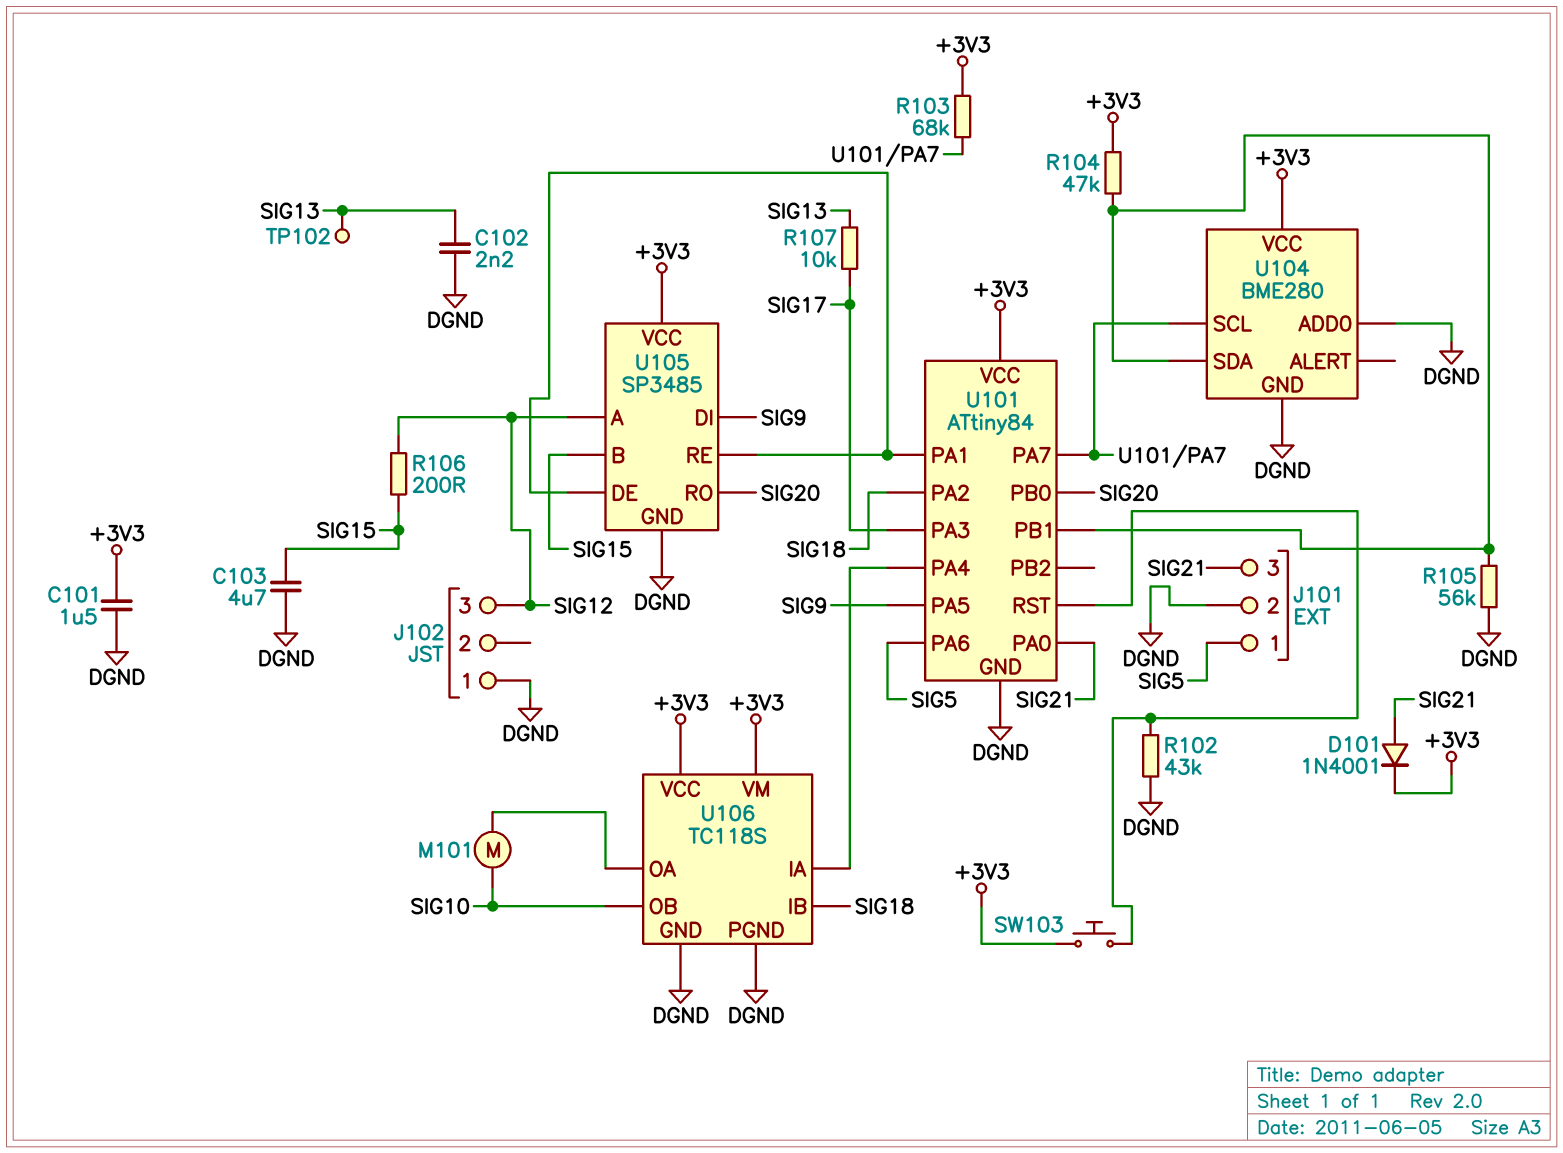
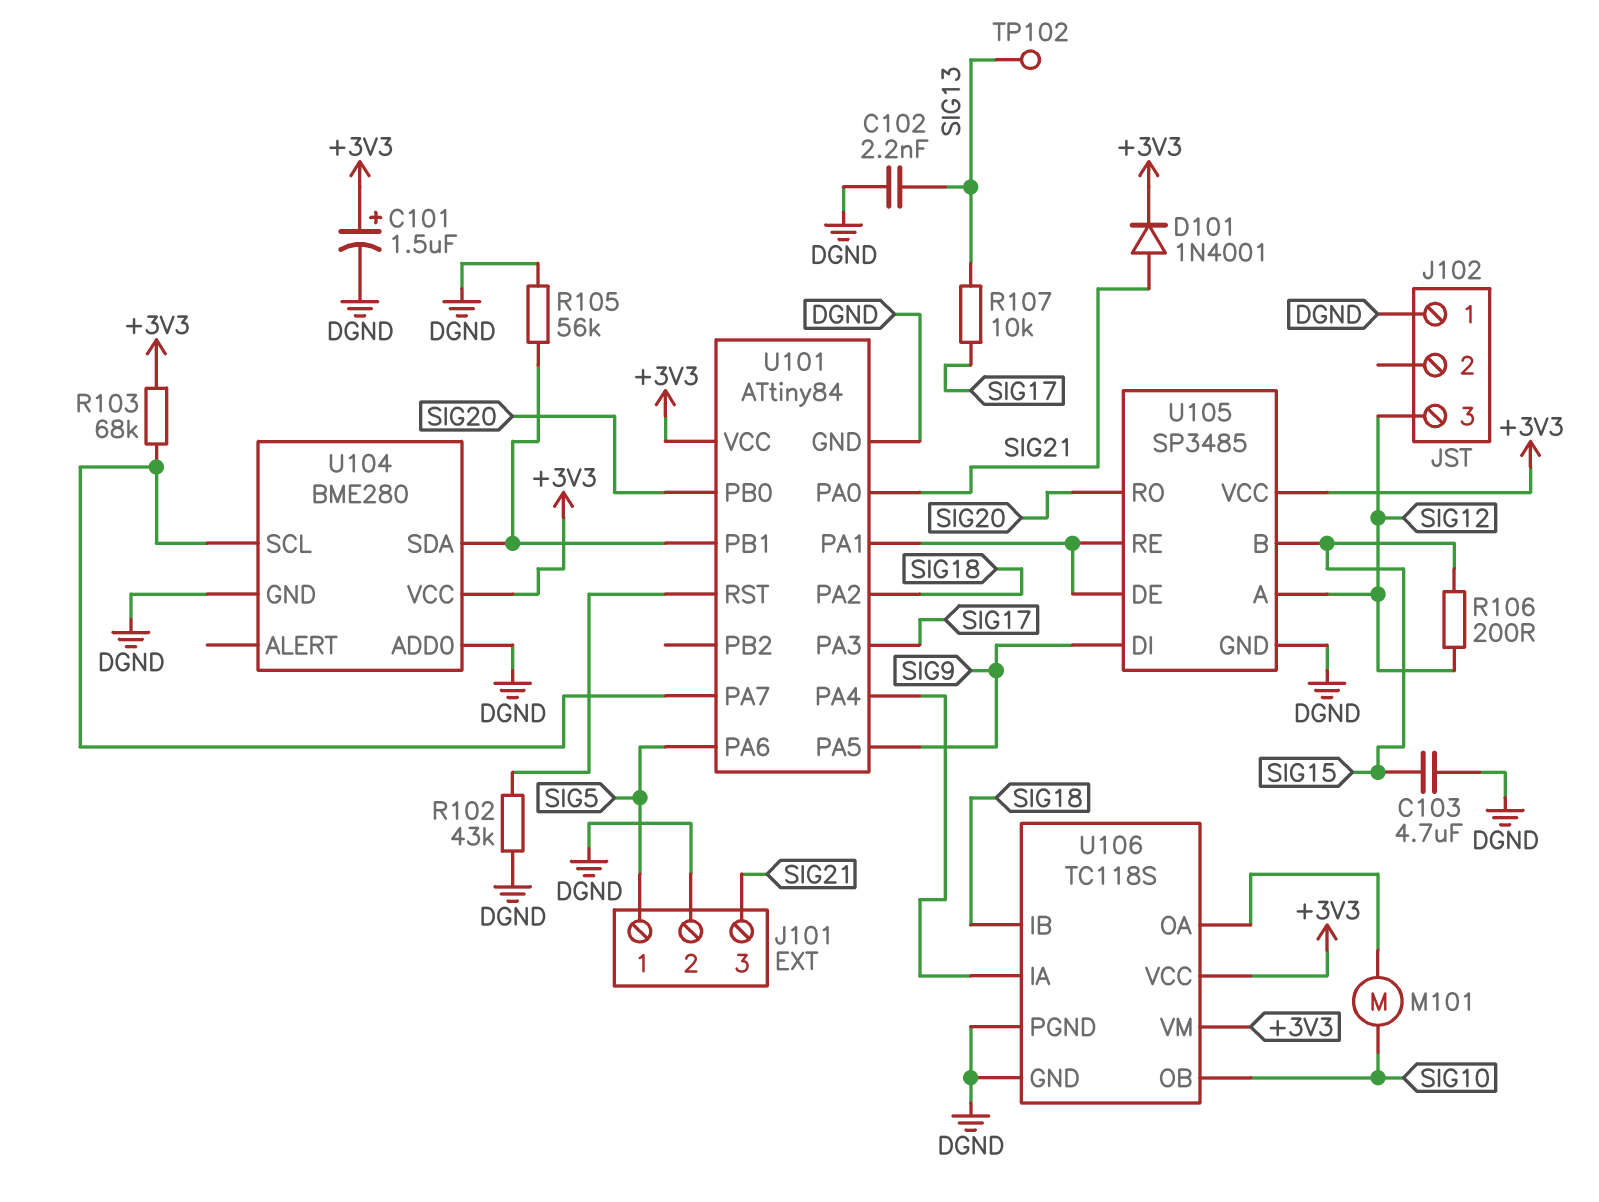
C101: 1.5uF (+3V3, DGND) -> 1.5uF (plus +3V3, minus DGND)
R104: 47k (+3V3, U101/PB1) -> none
SW103: button (+3V3, U101/RST) -> none

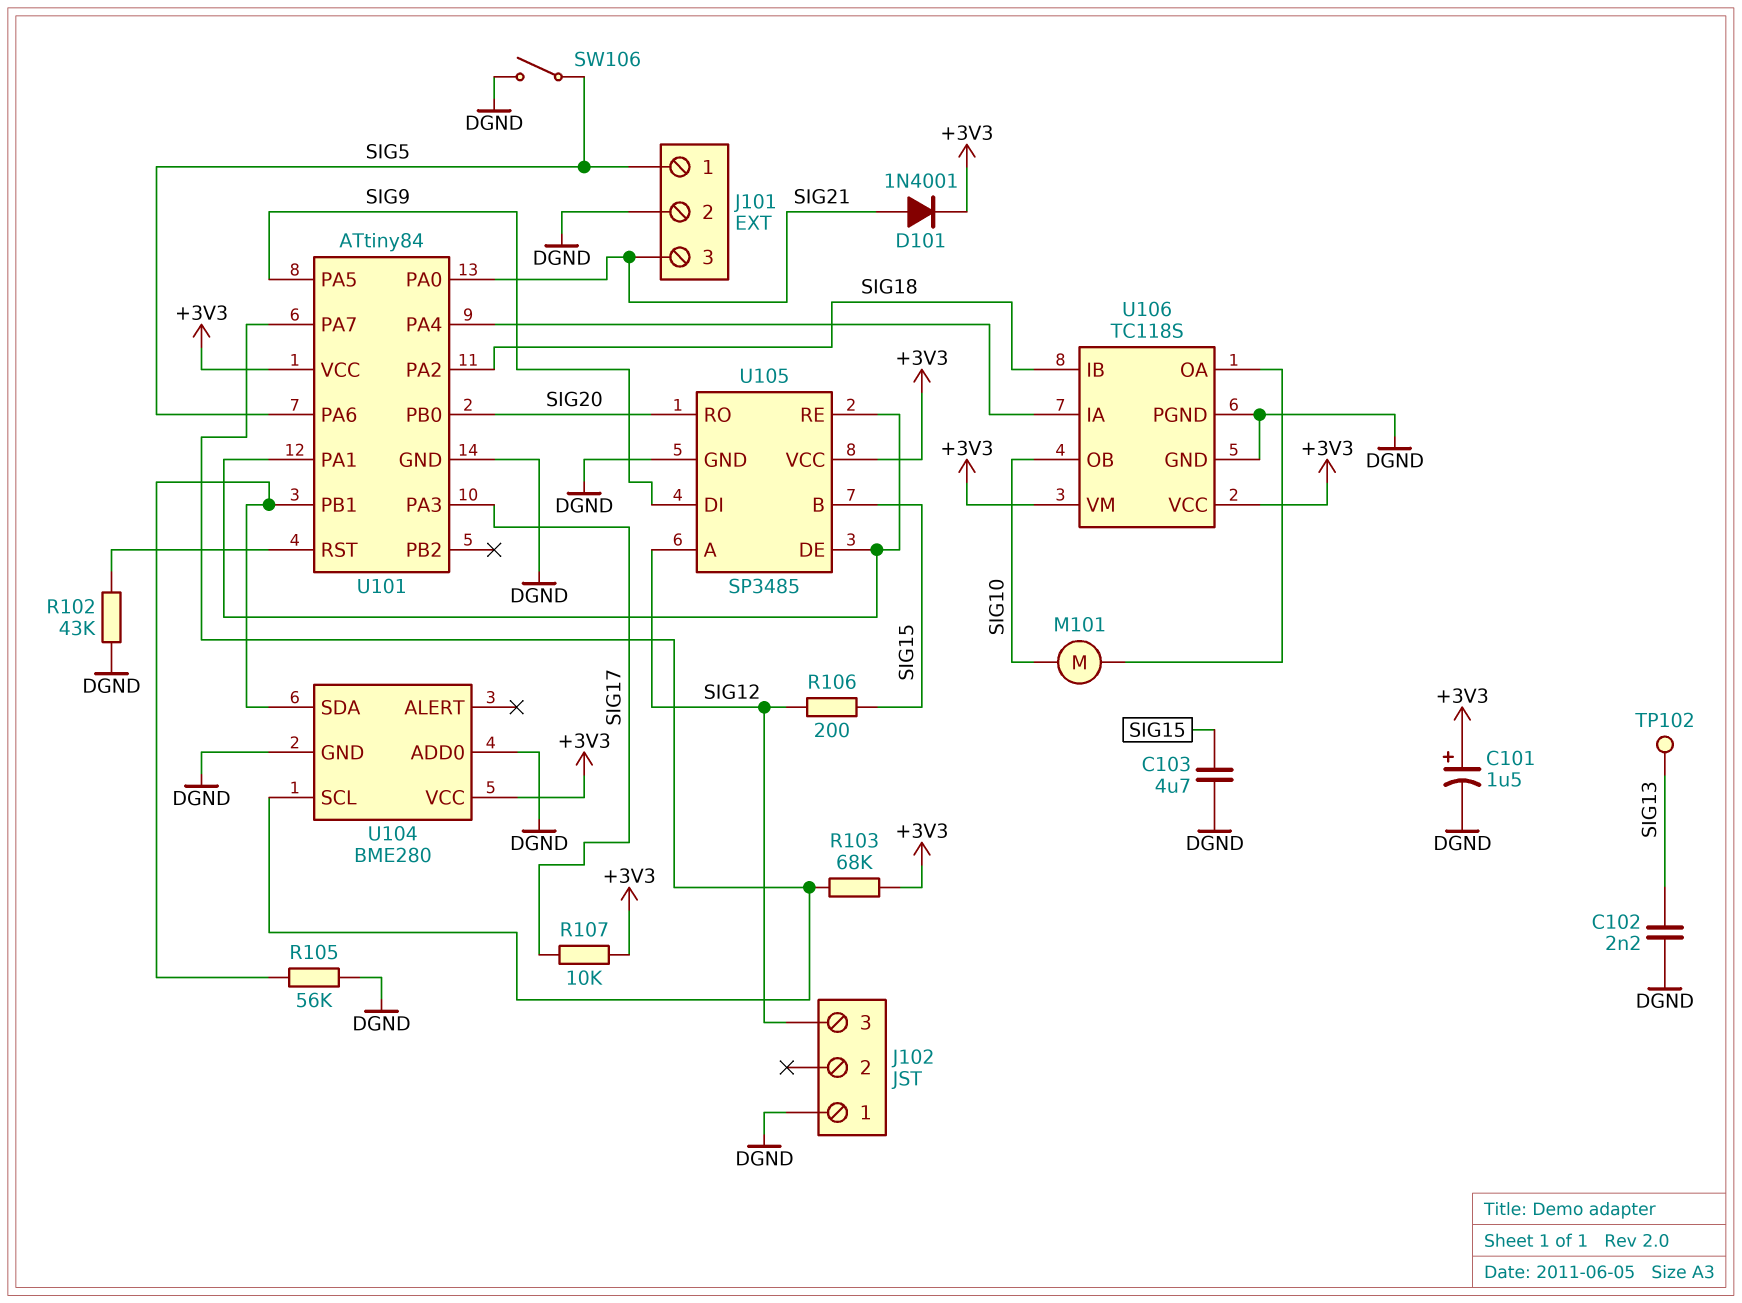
R107: 10k (SIG13, SIG17) -> 10k (+3V3, SIG17)
SW106: none -> switch (DGND, SIG5)

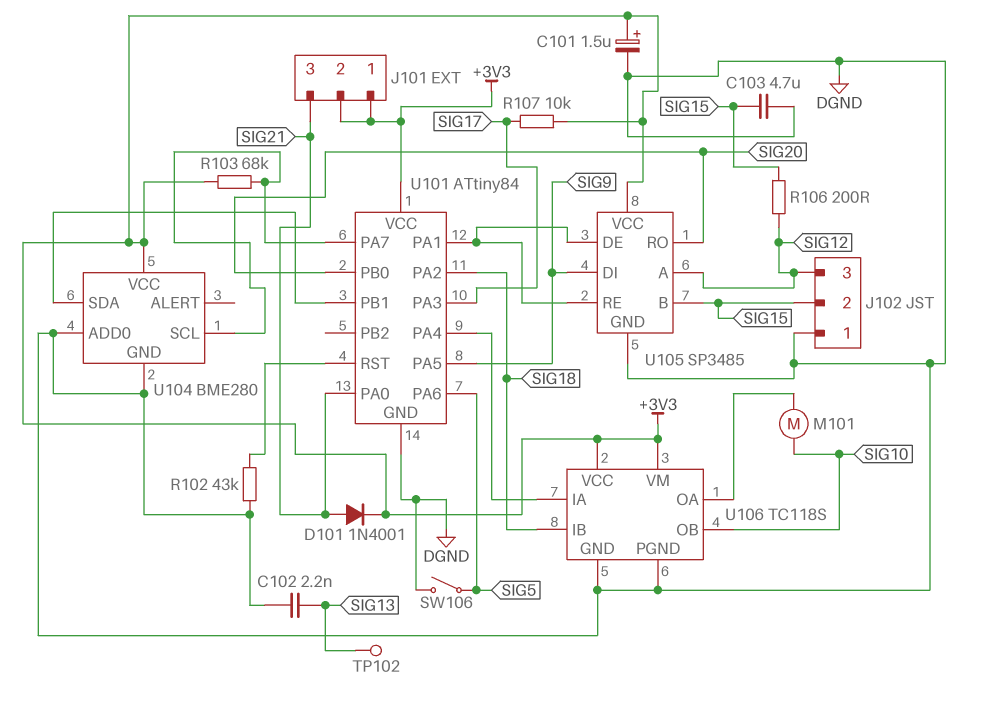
J101 pin 1: SIG5 -> +3V3
J101 pin 2: DGND -> +3V3
J102 pin 2: none -> SIG15
R105: 56k (DGND, U101/PB1) -> none

